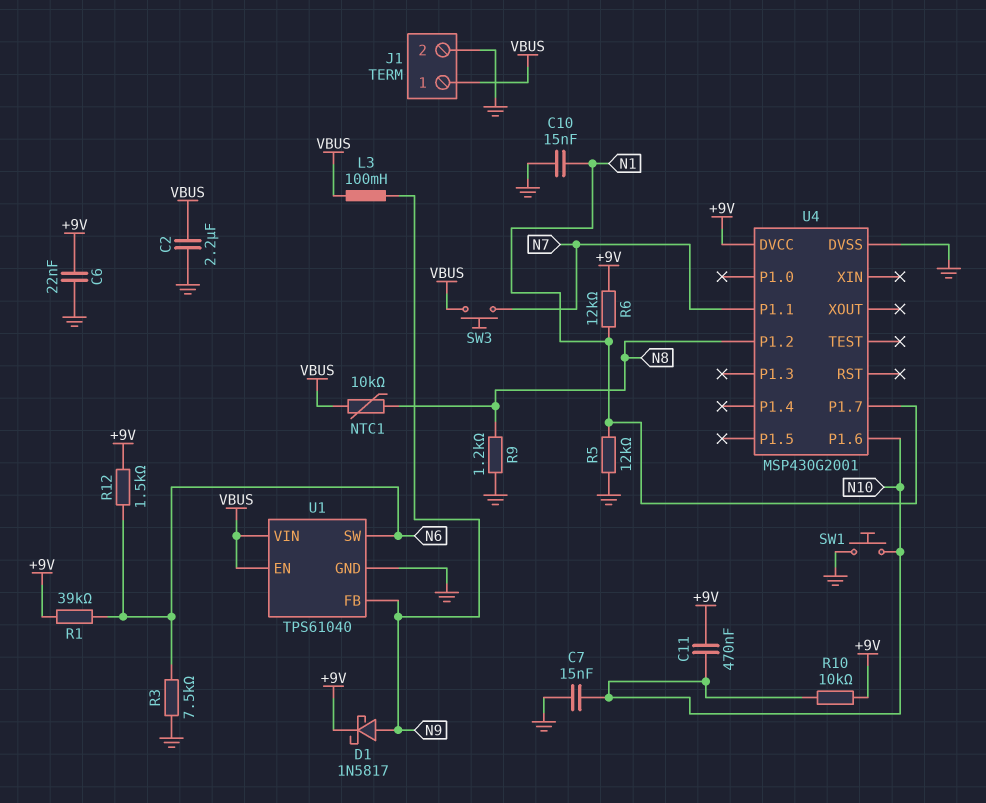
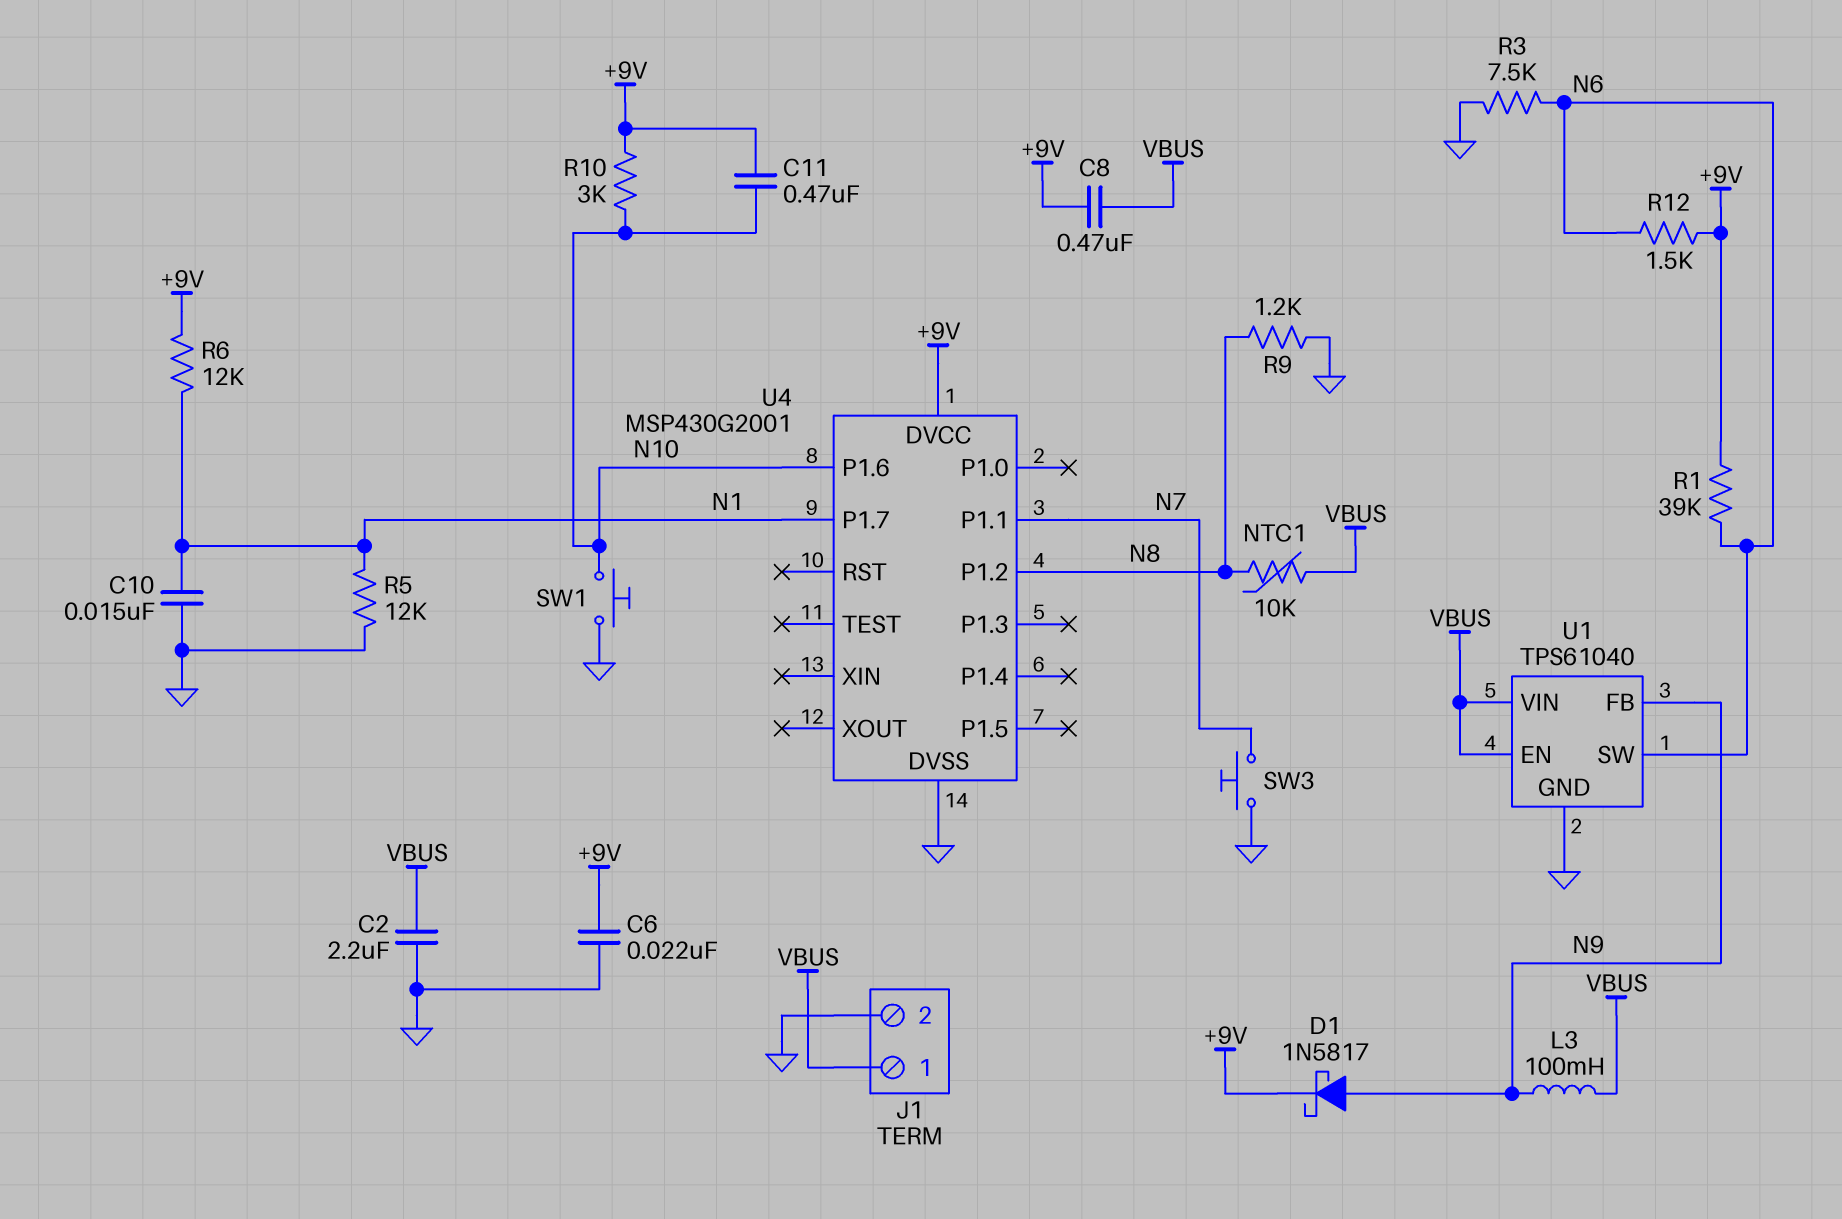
C7: 15nF (GND, N10) -> none
C8: none -> 470nF (+9V, VBUS)
R10: 10k (+9V, N10) -> 3k (+9V, N10)
SW3: button (N7, VBUS) -> button (GND, N7)

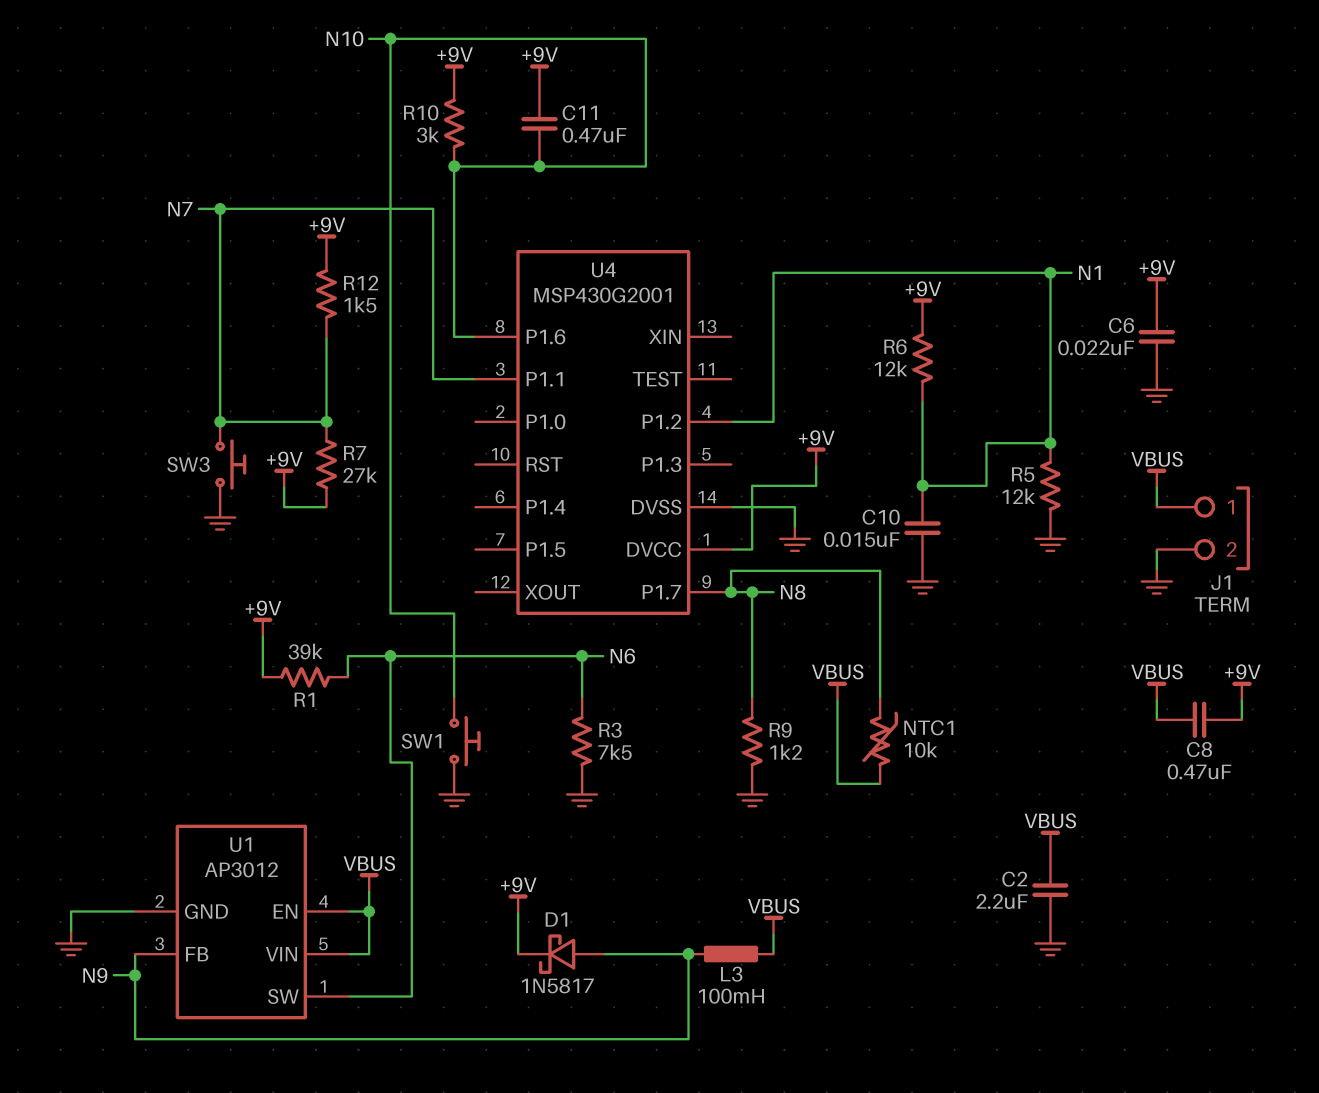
R7: none -> 27k (+9V, N7)
R12: 1.5k (+9V, N6) -> 1.5k (+9V, N7)
U1: TPS61040 -> AP3012
U4 pin P1.2: N8 -> N1
U4 pin P1.7: N1 -> N8

